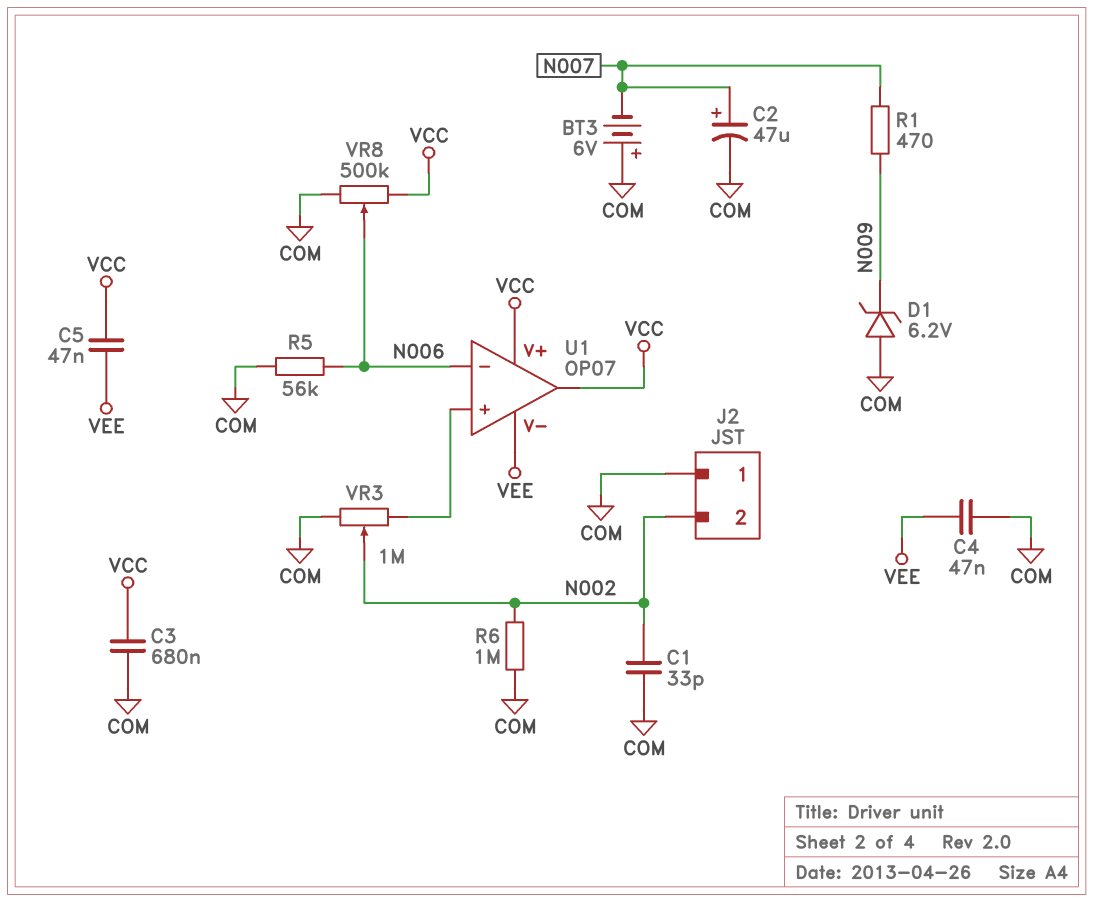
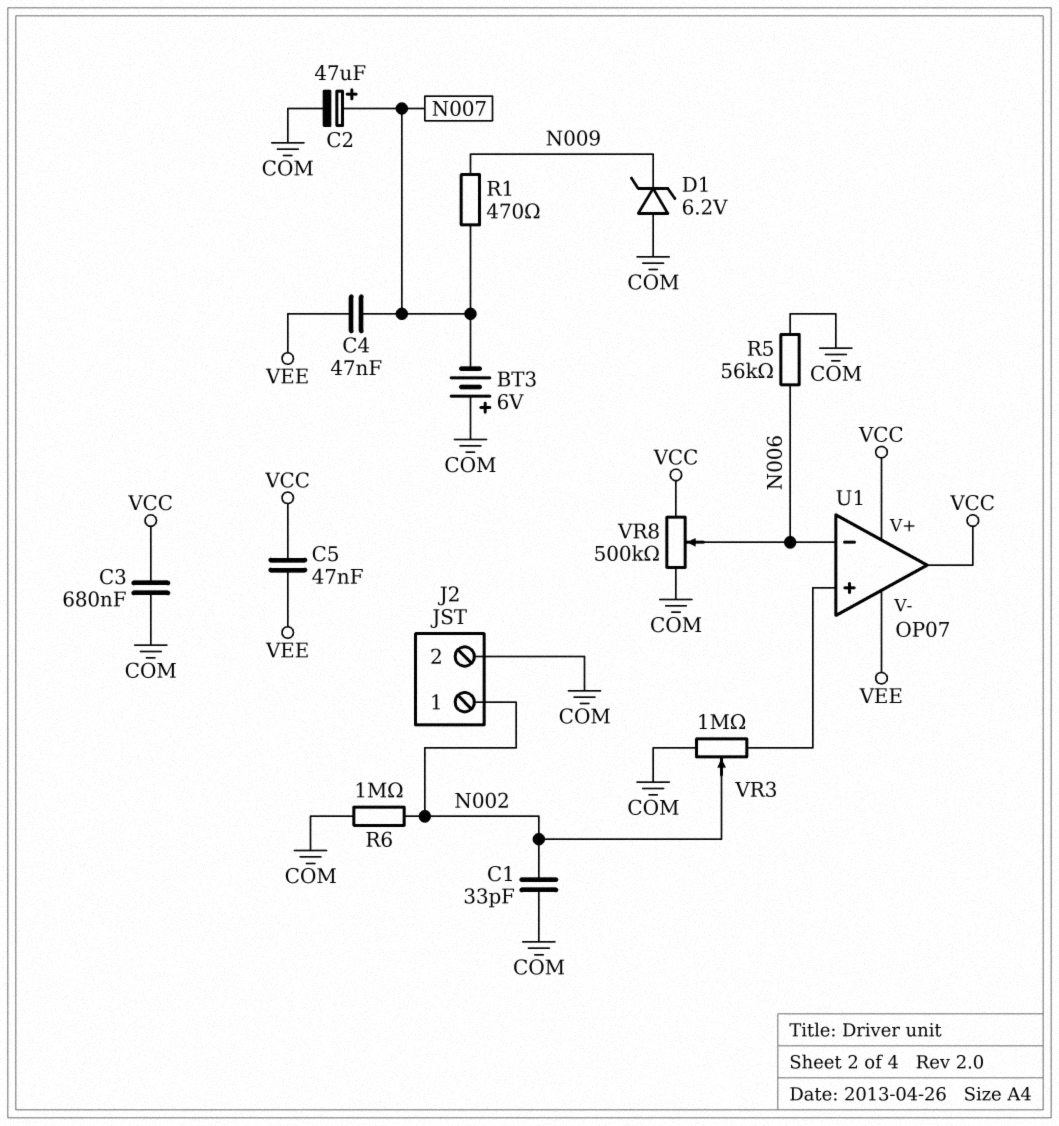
C4: 47nF (COM, VEE) -> 47nF (N007, VEE)
J2 pin 1: COM -> N002
J2 pin 2: N002 -> COM

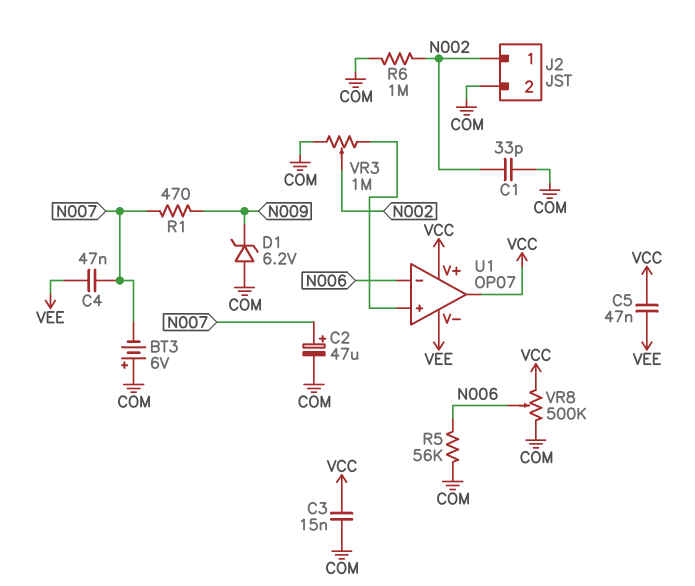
C3: 680nF (COM, VCC) -> 15nF (COM, VCC)

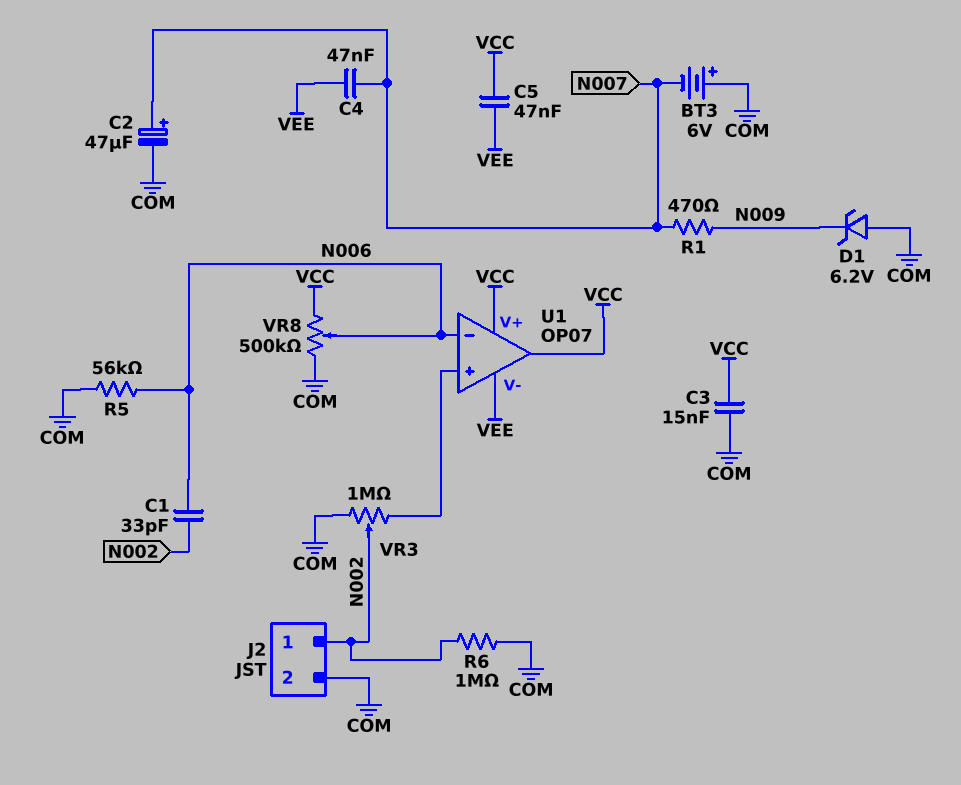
C1: 33pF (COM, N002) -> 33pF (N002, N006)

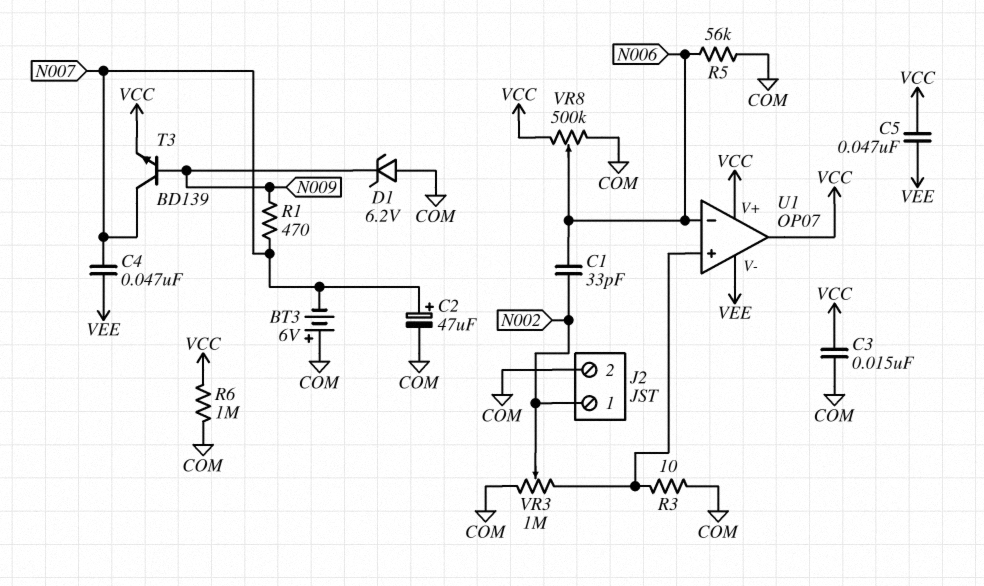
R3: none -> 10 (COM, U1/in+)
R6: 1M (COM, N002) -> 1M (COM, VCC)
T3: none -> NPN BD139 (B N009, C N007, E VCC)

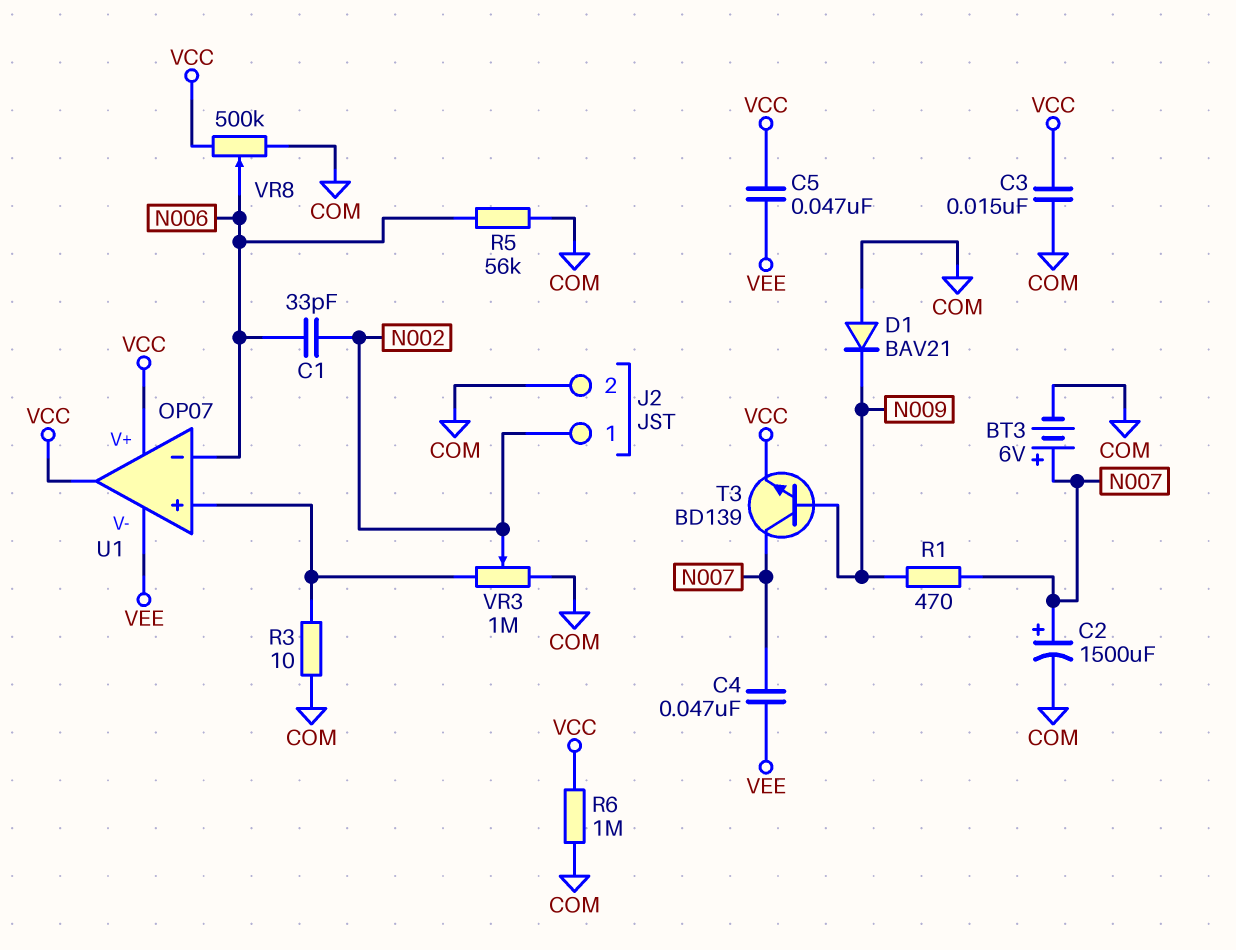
BT3: 6V (plus COM, minus N007) -> 6V (plus N007, minus COM)
C2: 47uF (plus N007, minus COM) -> 1500uF (plus N007, minus COM)
D1: zener 6.2V (A COM, K N009) -> diode BAV21 (A COM, K N009)

